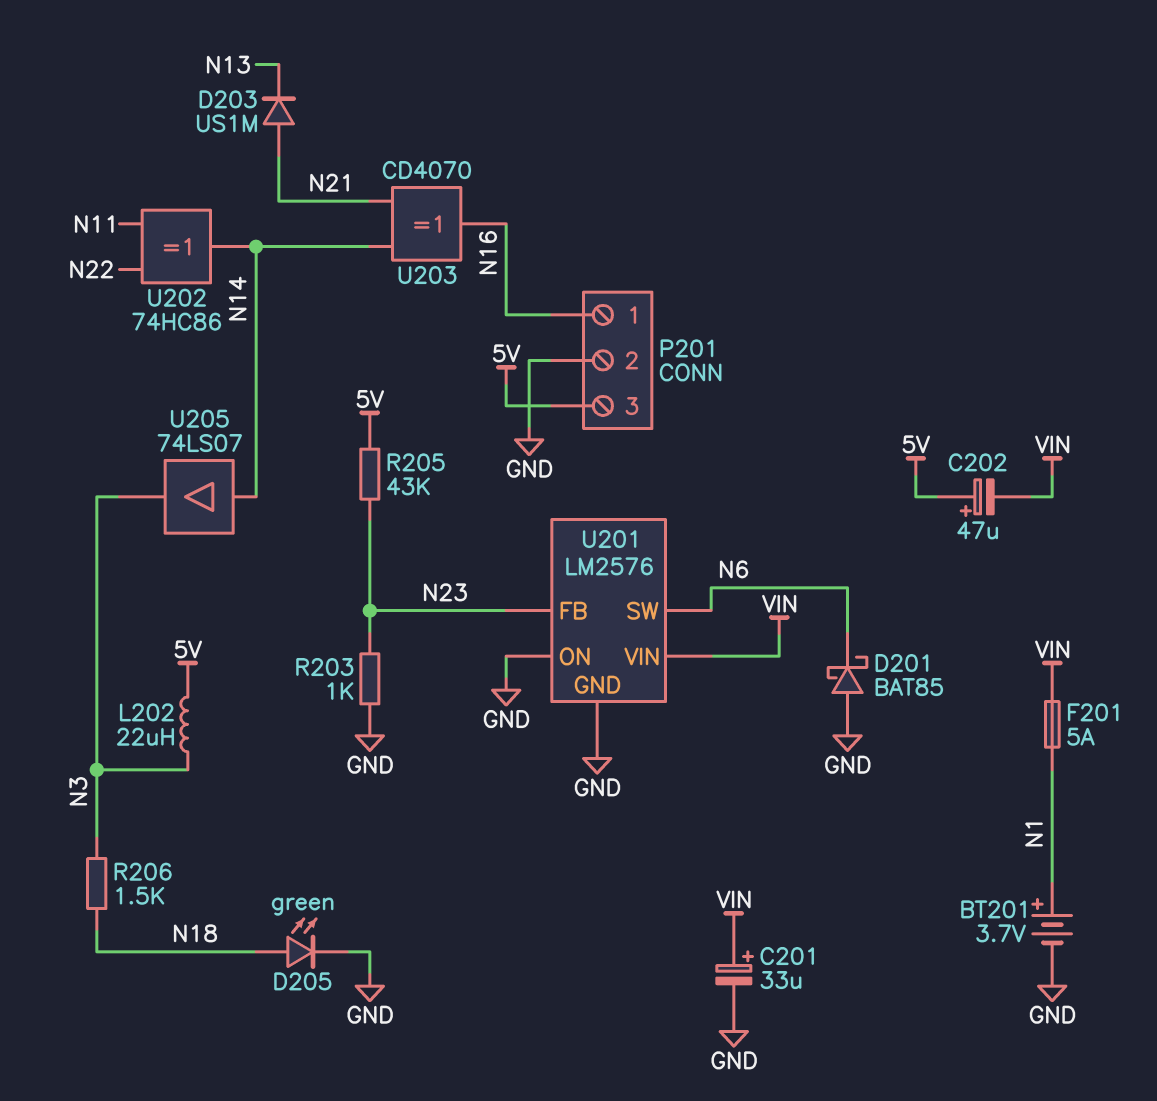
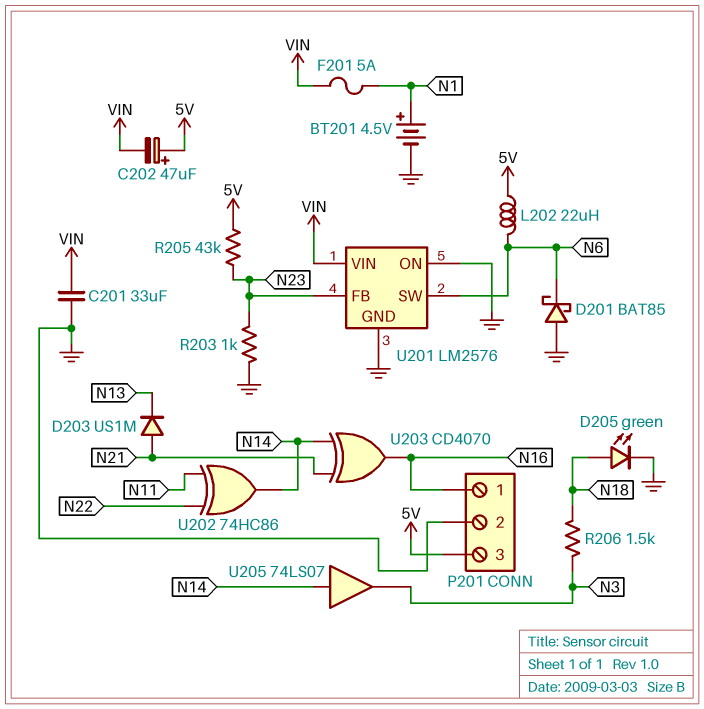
BT201: 3.7V (plus N1, minus GND) -> 4.5V (plus N1, minus GND)
C201: 33uF (plus VIN, minus GND) -> 33uF (GND, VIN)
L202: 22uH (5V, N3) -> 22uH (5V, N6)

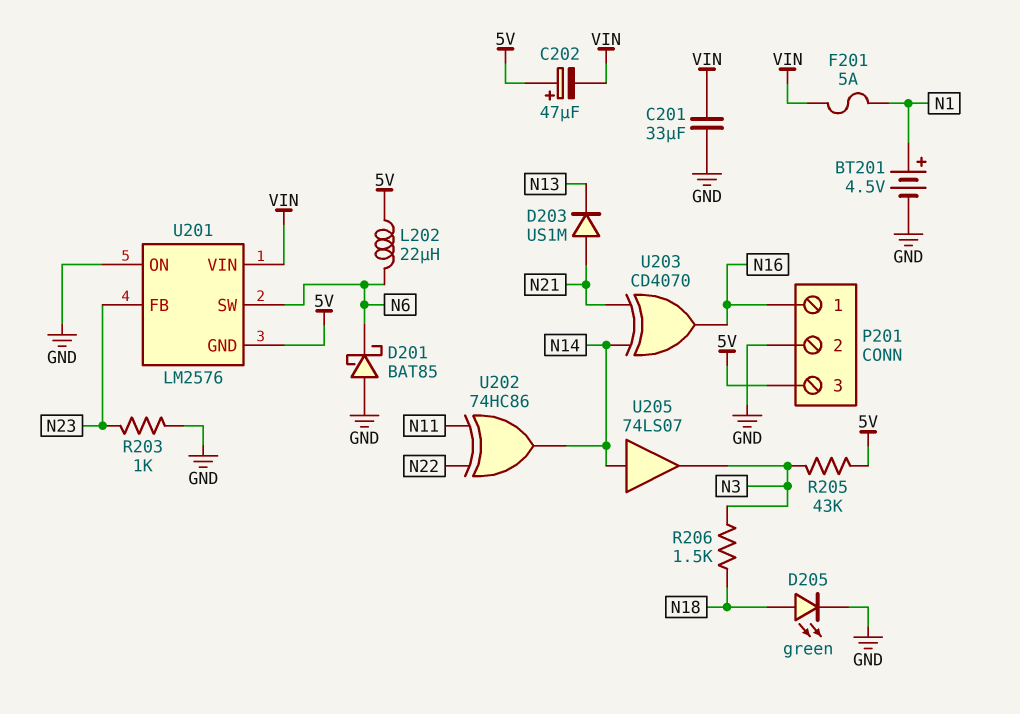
R205: 43k (5V, N23) -> 43k (5V, N3)
U201 pin GND: GND -> 5V

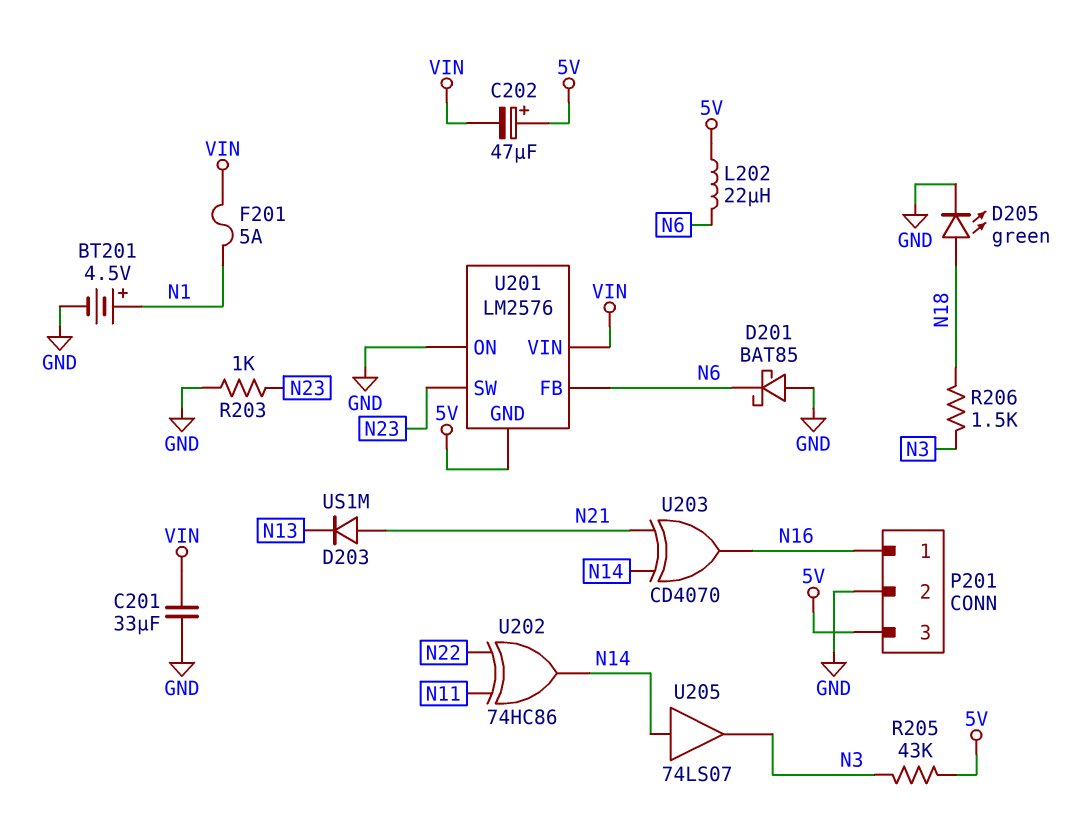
U201 pin FB: N23 -> N6
U201 pin SW: N6 -> N23

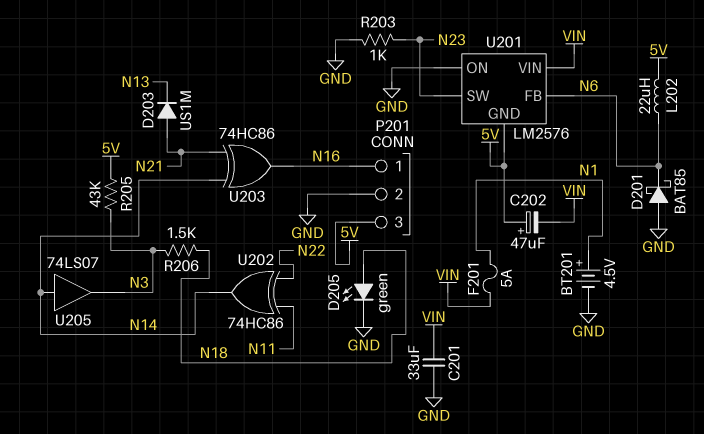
U203: XOR CD4070 (in N14, in N21, out N16) -> XOR 74HC86 (in N14, in N21, out N16)

